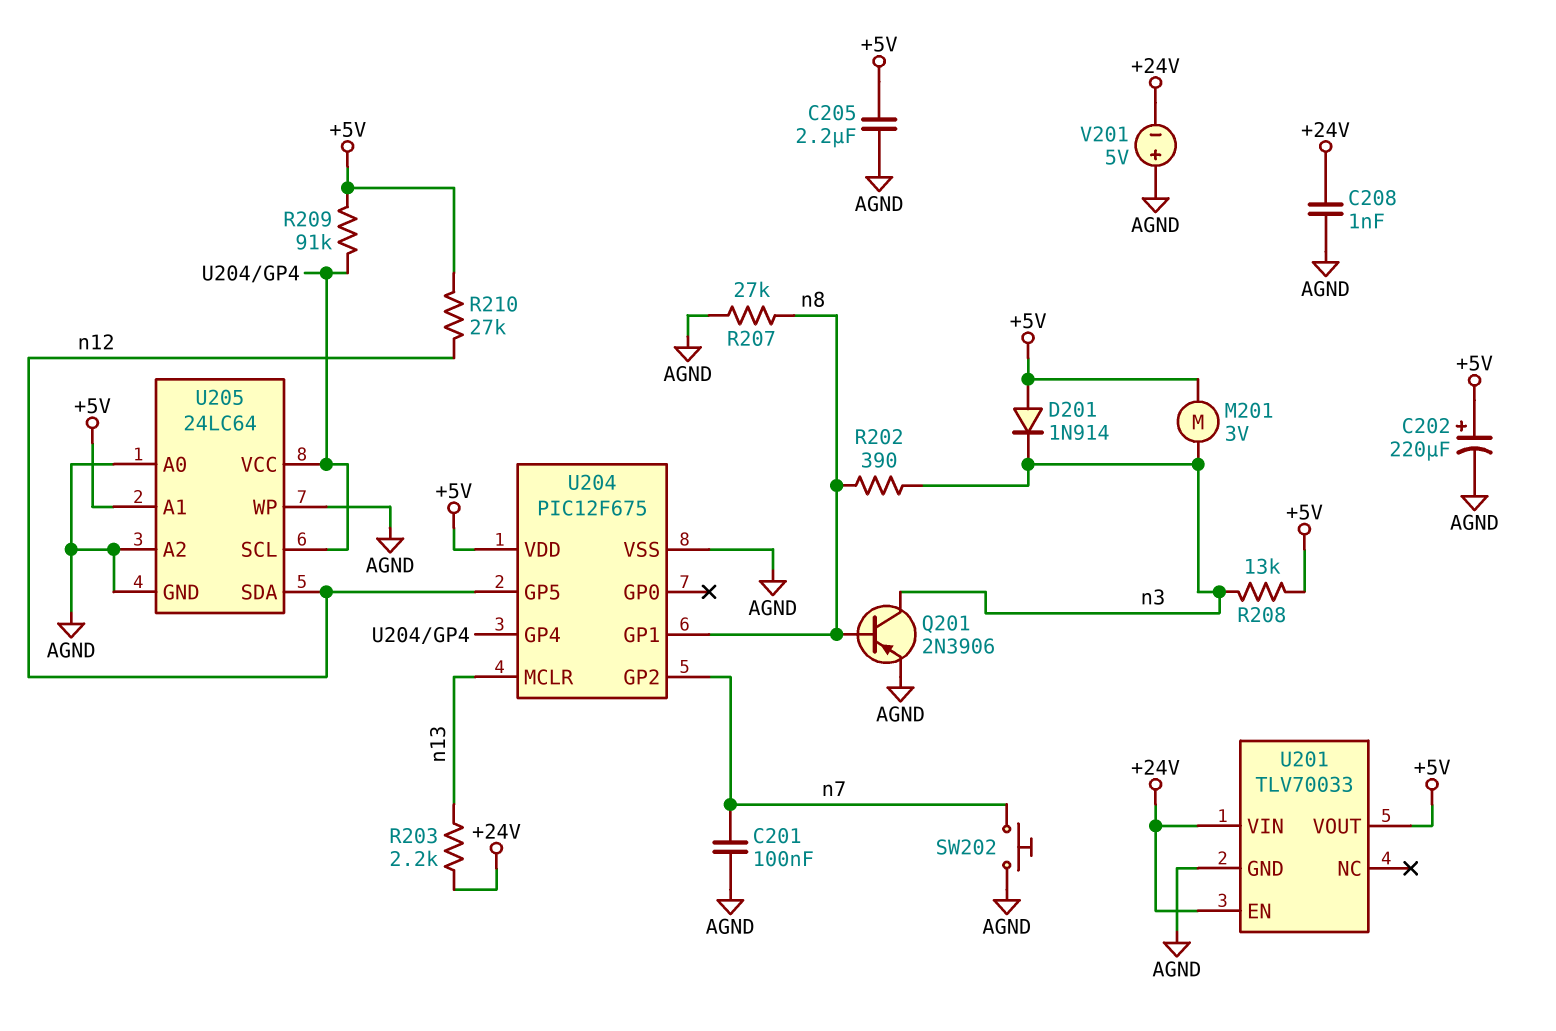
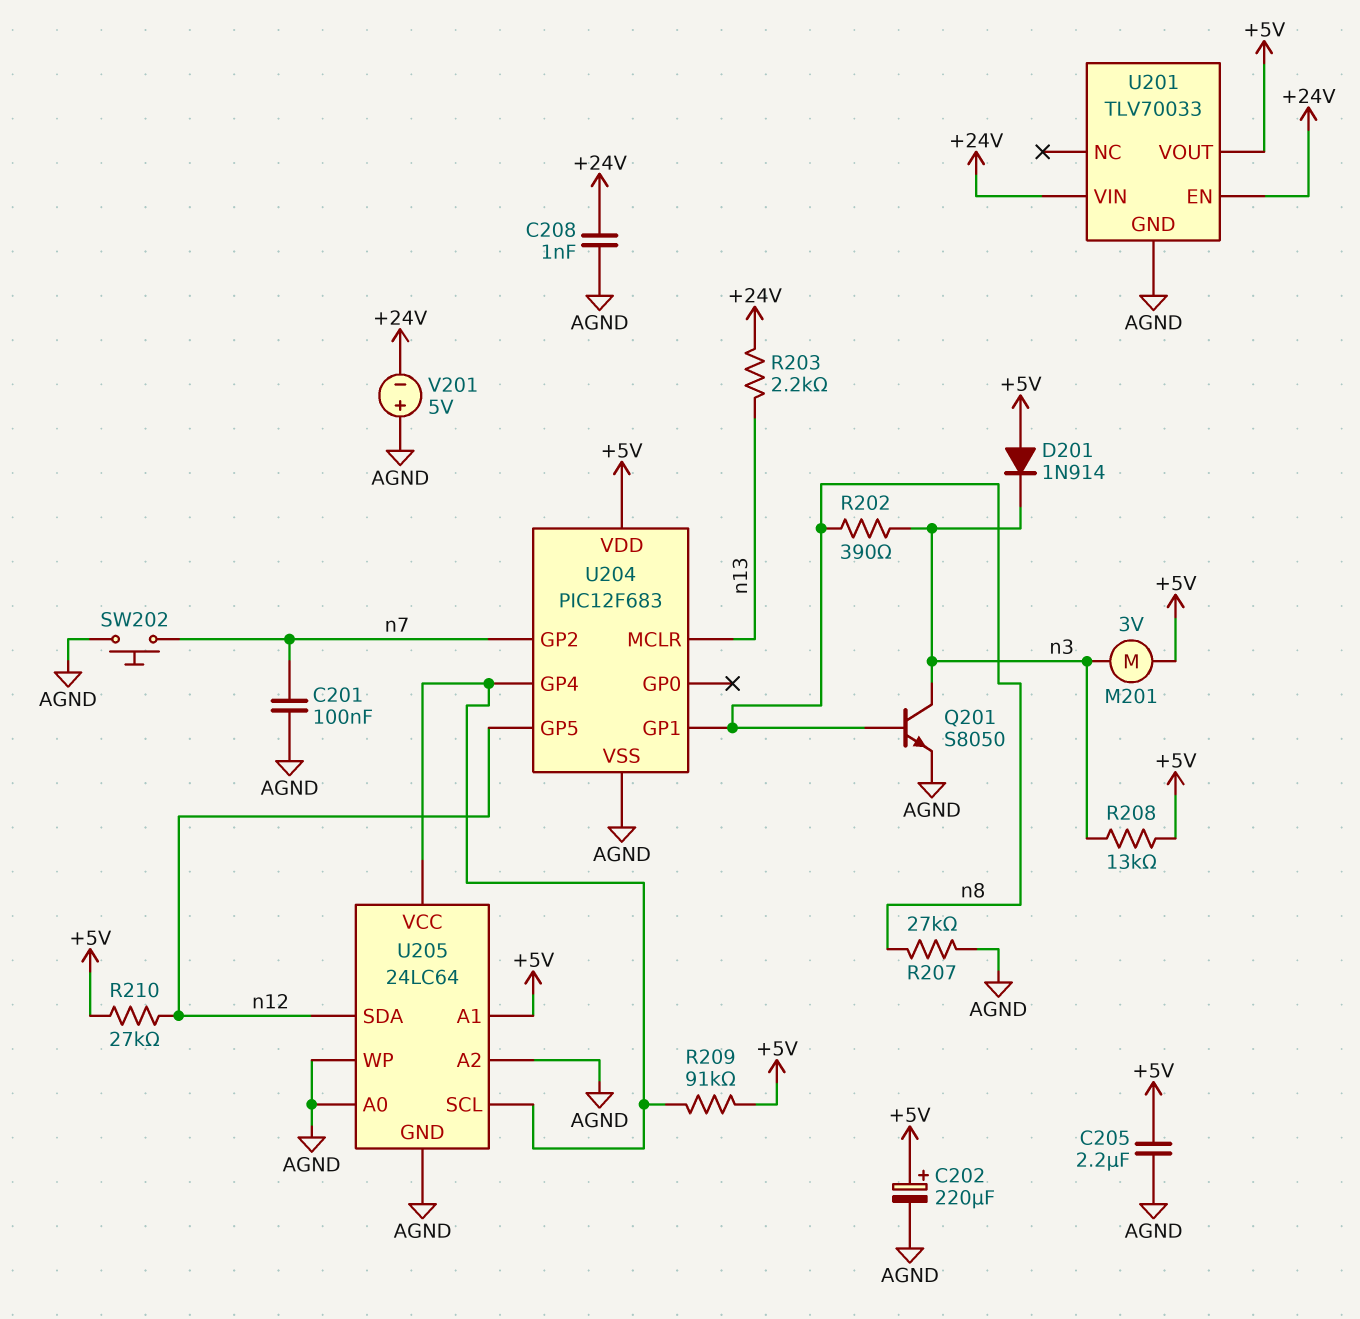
Q201: PNP 2N3906 (B n8, C n3, E AGND) -> NPN S8050 (B n8, C n3, E AGND)
U204: PIC12F675 -> PIC12F683

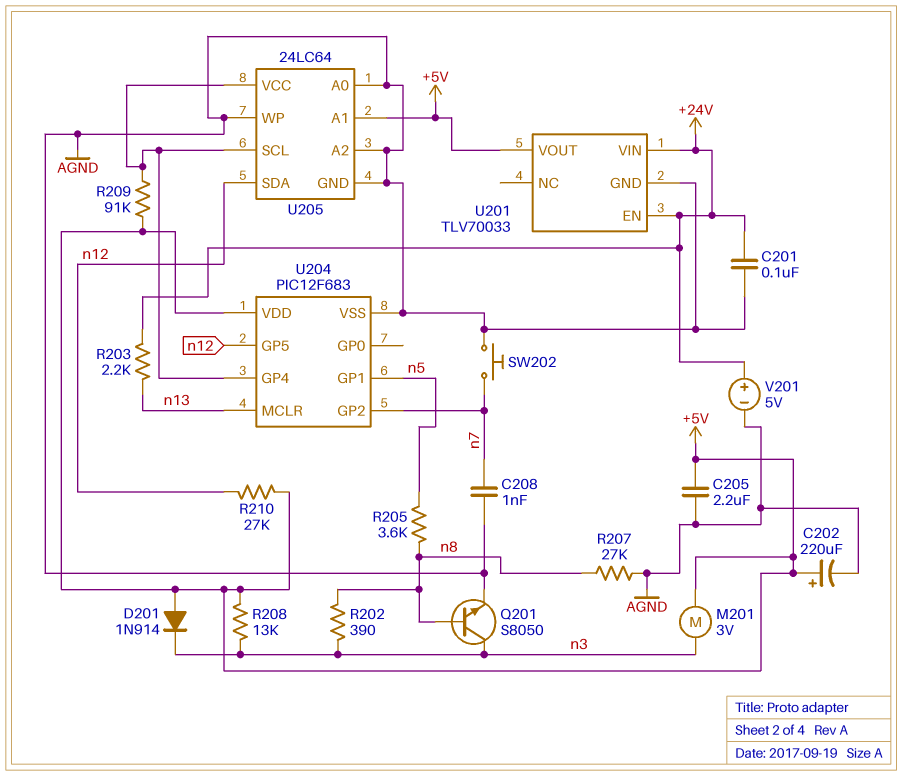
C201: 100nF (AGND, n7) -> 100nF (+24V, AGND)
C208: 1nF (+24V, AGND) -> 1nF (AGND, n7)
R205: none -> 3.6k (n5, n8)
U204 pin GP1: n8 -> n5
V201: 5V (plus AGND, minus +24V) -> 5V (plus +24V, minus AGND)

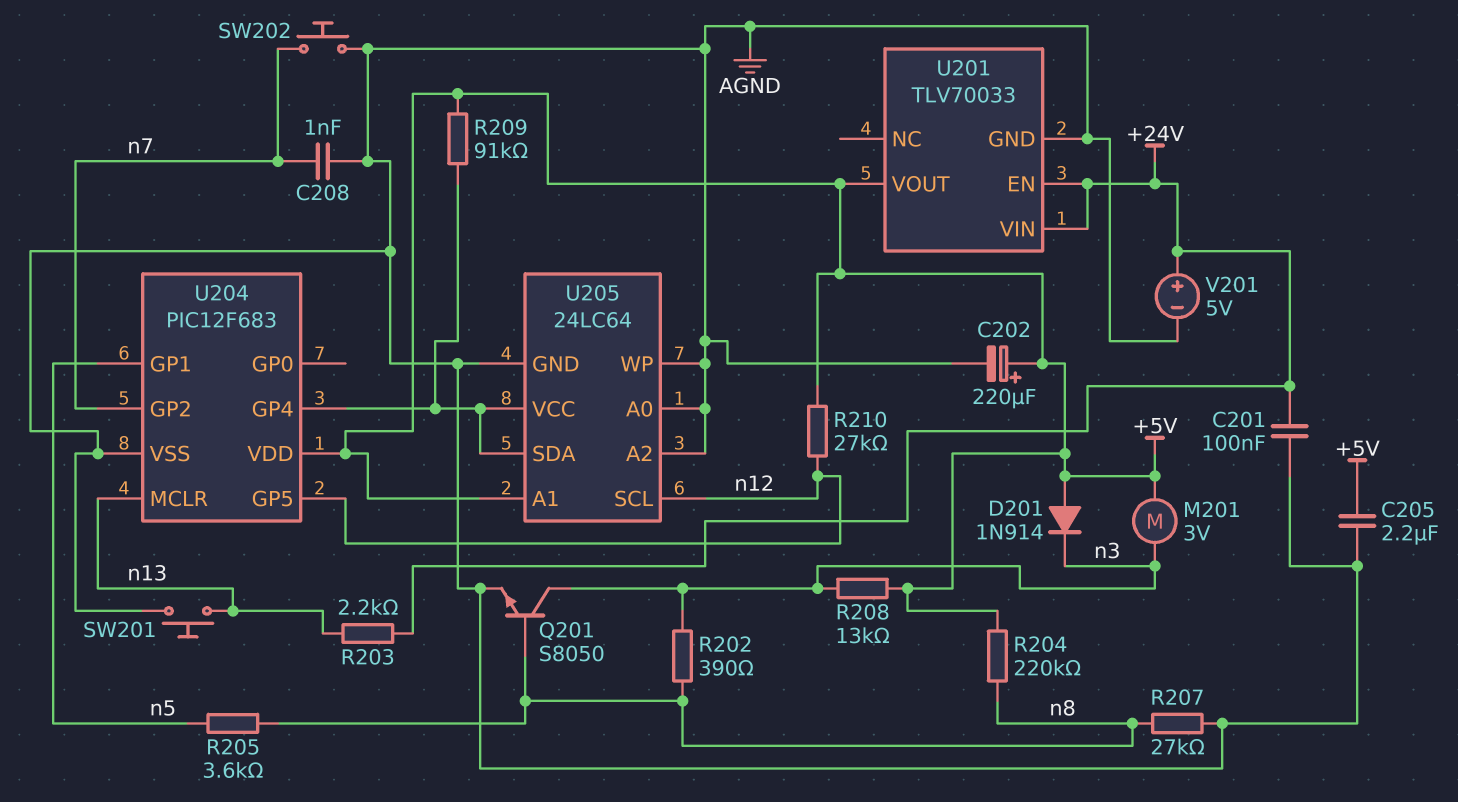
R204: none -> 220k (+5V, n8)
SW201: none -> button (AGND, n13)
U205 pin SCL: U204/GP4 -> n12
U205 pin SDA: n12 -> U204/GP4

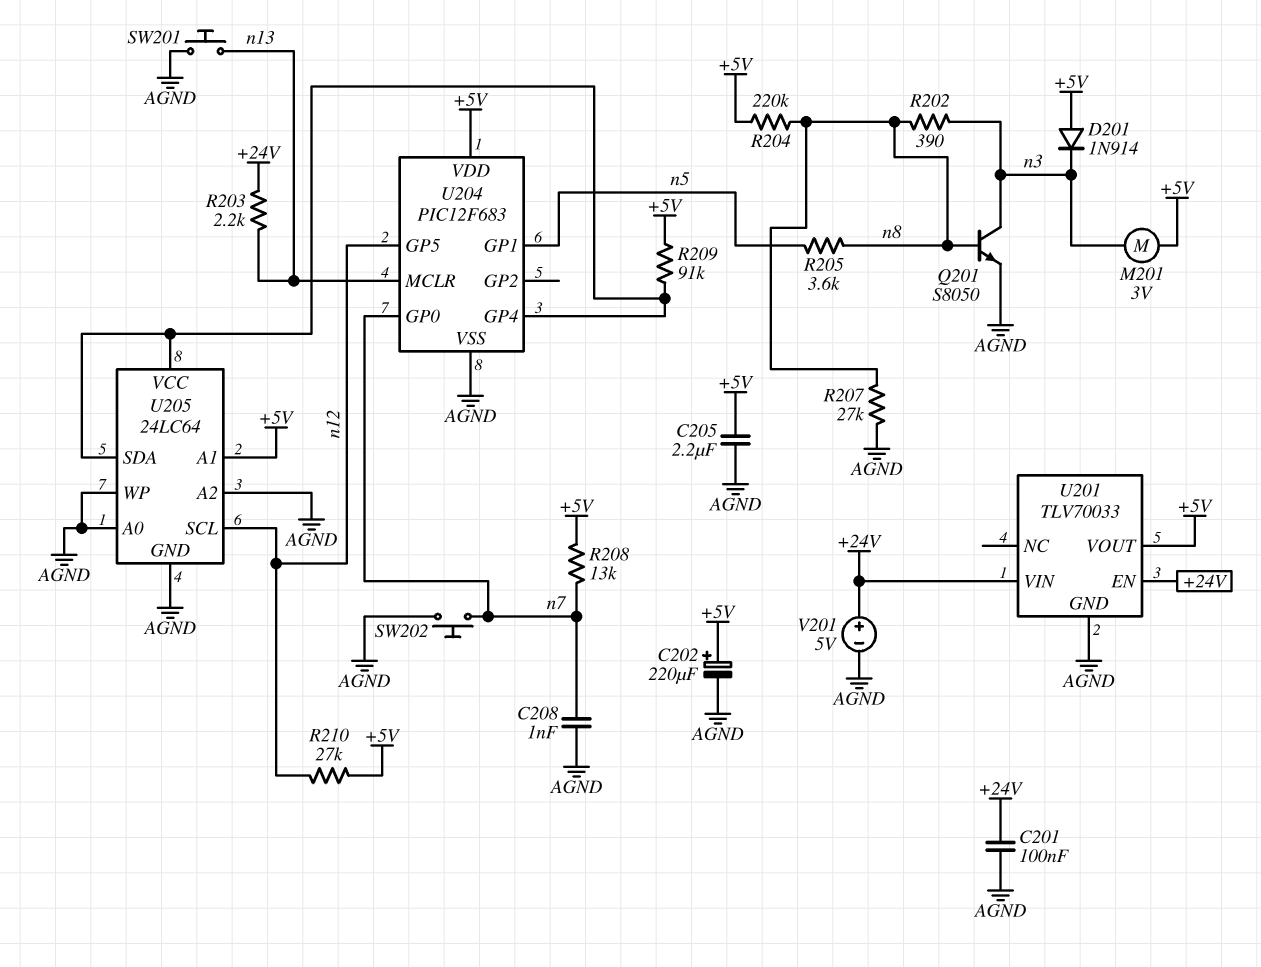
R208: 13k (+5V, n3) -> 13k (+5V, n7)
U204 pin GP0: none -> n7
U204 pin GP2: n7 -> none

